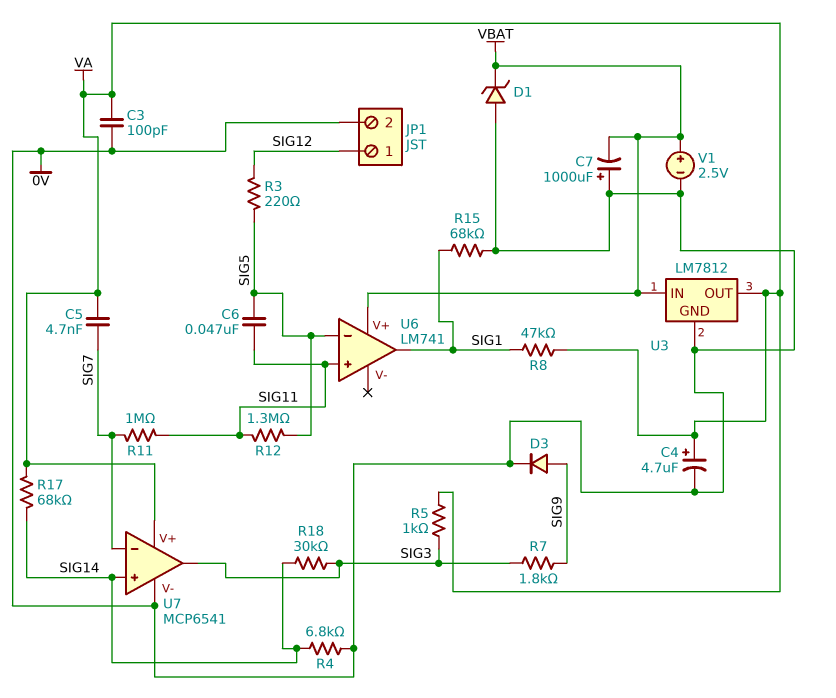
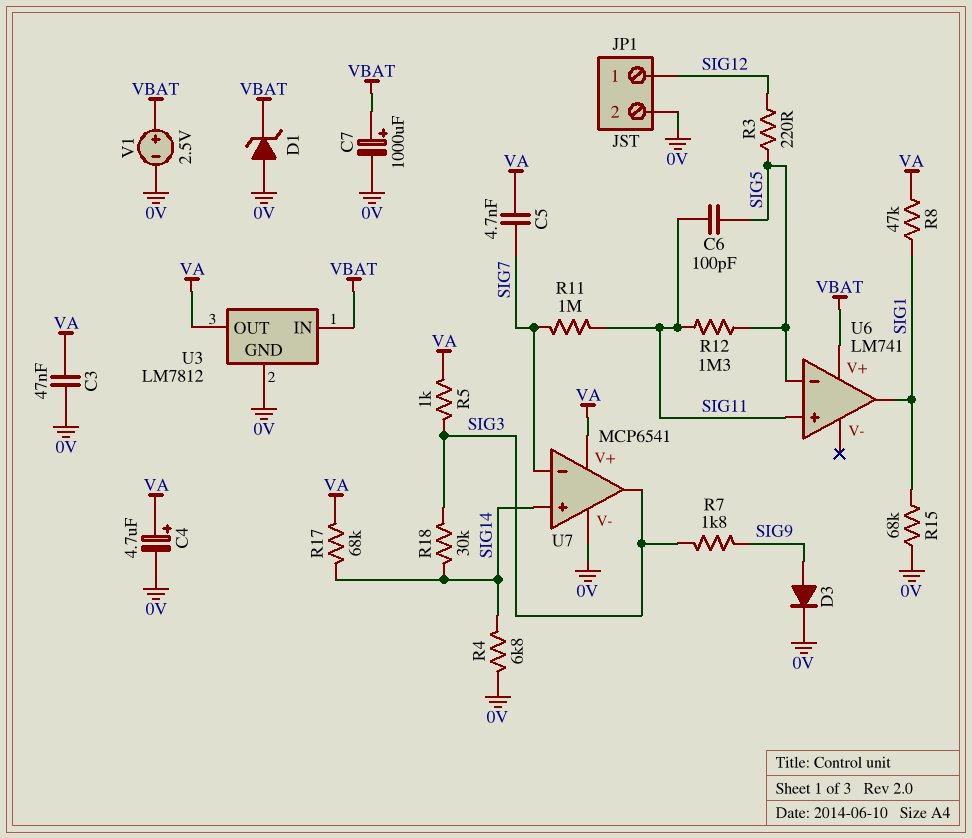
C3: 100pF (0V, VA) -> 47nF (0V, VA)
C6: 47nF (SIG5, SIG11) -> 100pF (SIG5, SIG11)
C7: 1000uF (plus 0V, minus VBAT) -> 1000uF (plus VBAT, minus 0V)

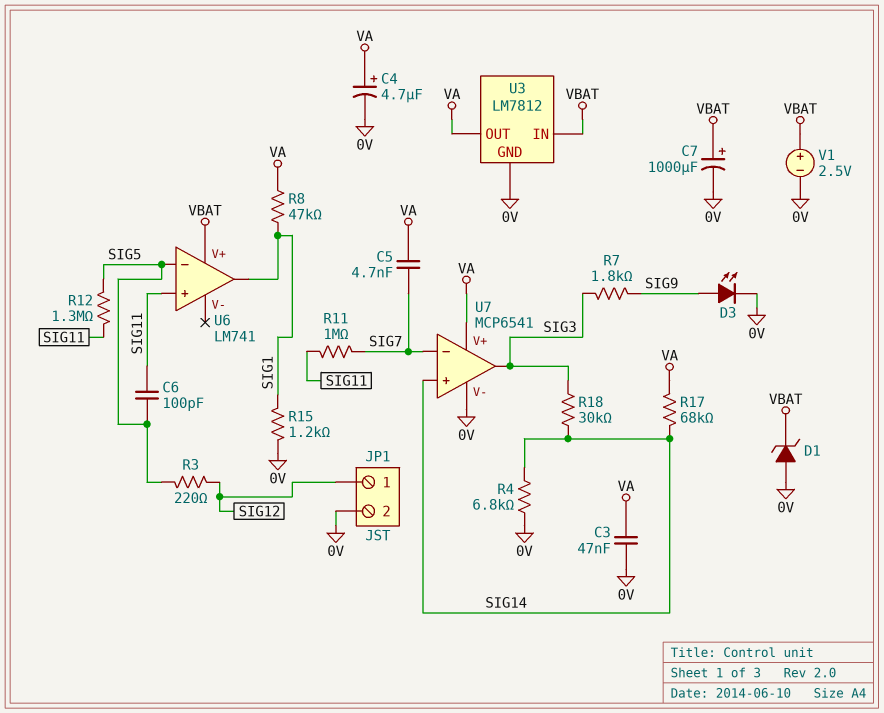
D3: diode (A SIG9, K 0V) -> LED (A SIG9, K 0V)
R5: 1k (SIG3, VA) -> none
R15: 68k (0V, SIG1) -> 1.2k (0V, SIG1)

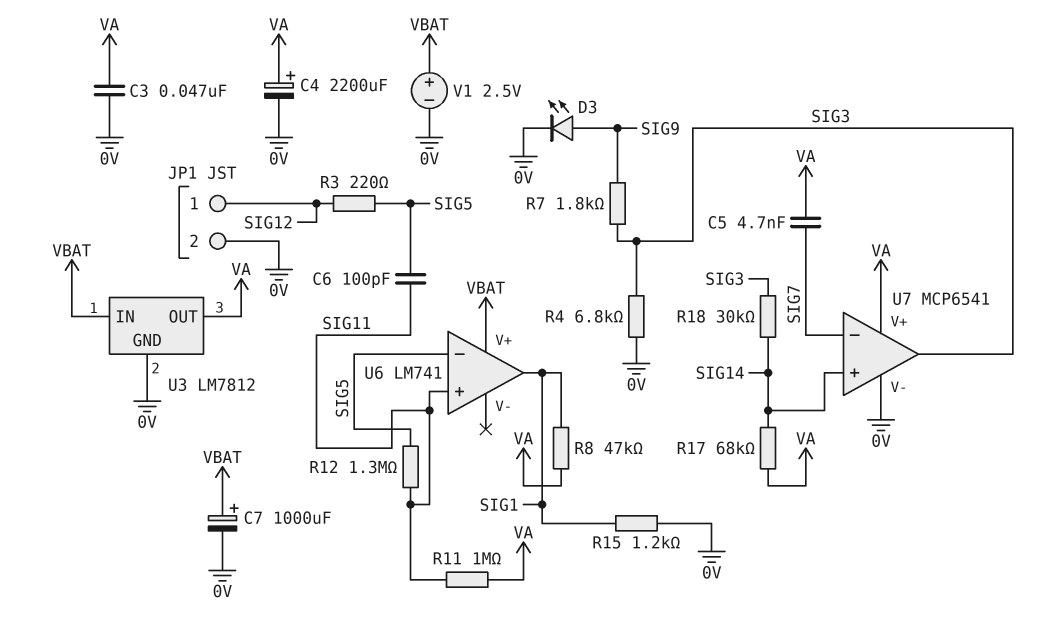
C4: 4.7uF (plus VA, minus 0V) -> 2200uF (plus VA, minus 0V)
D1: zener (A 0V, K VBAT) -> none
R4: 6.8k (0V, SIG14) -> 6.8k (0V, SIG3)
R11: 1M (SIG7, SIG11) -> 1M (SIG11, VA)

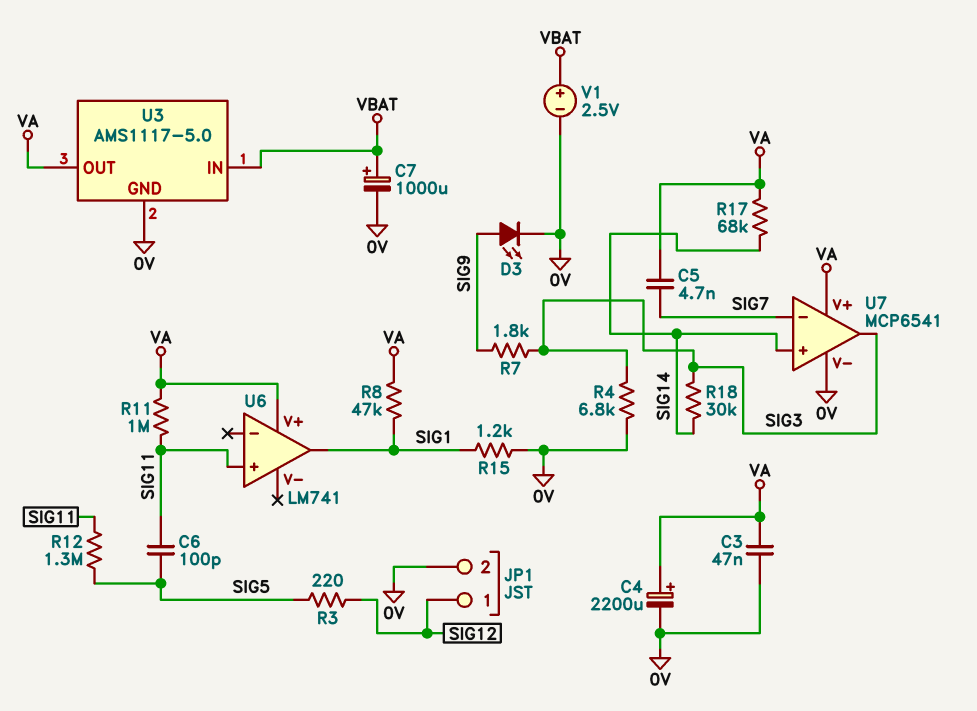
U3: LM7812 -> AMS1117-5.0
U6 pin V+: VBAT -> VA
U6 pin in-: SIG5 -> none

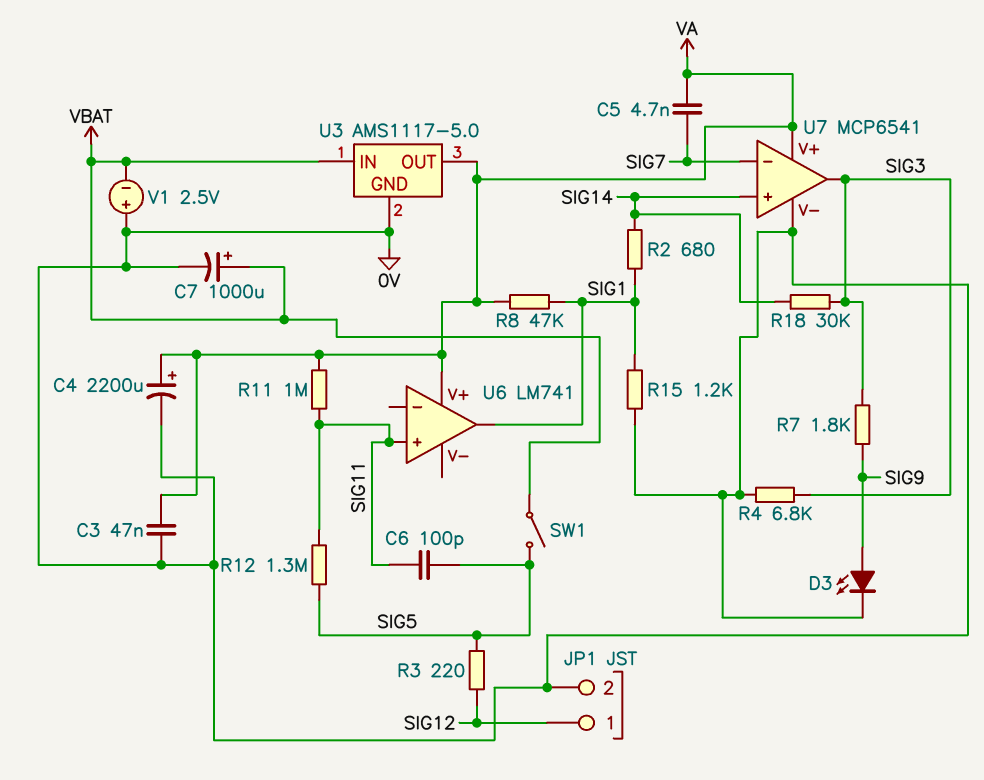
R2: none -> 680 (SIG1, SIG14)
R17: 68k (SIG14, VA) -> none
SW1: none -> switch (SIG5, VBAT)
V1: 2.5V (plus VBAT, minus 0V) -> 2.5V (plus 0V, minus VBAT)

